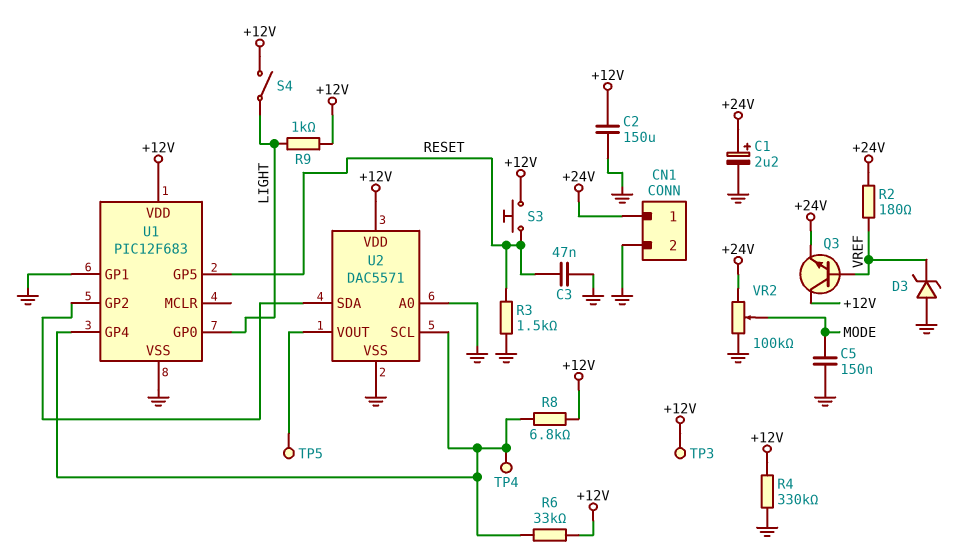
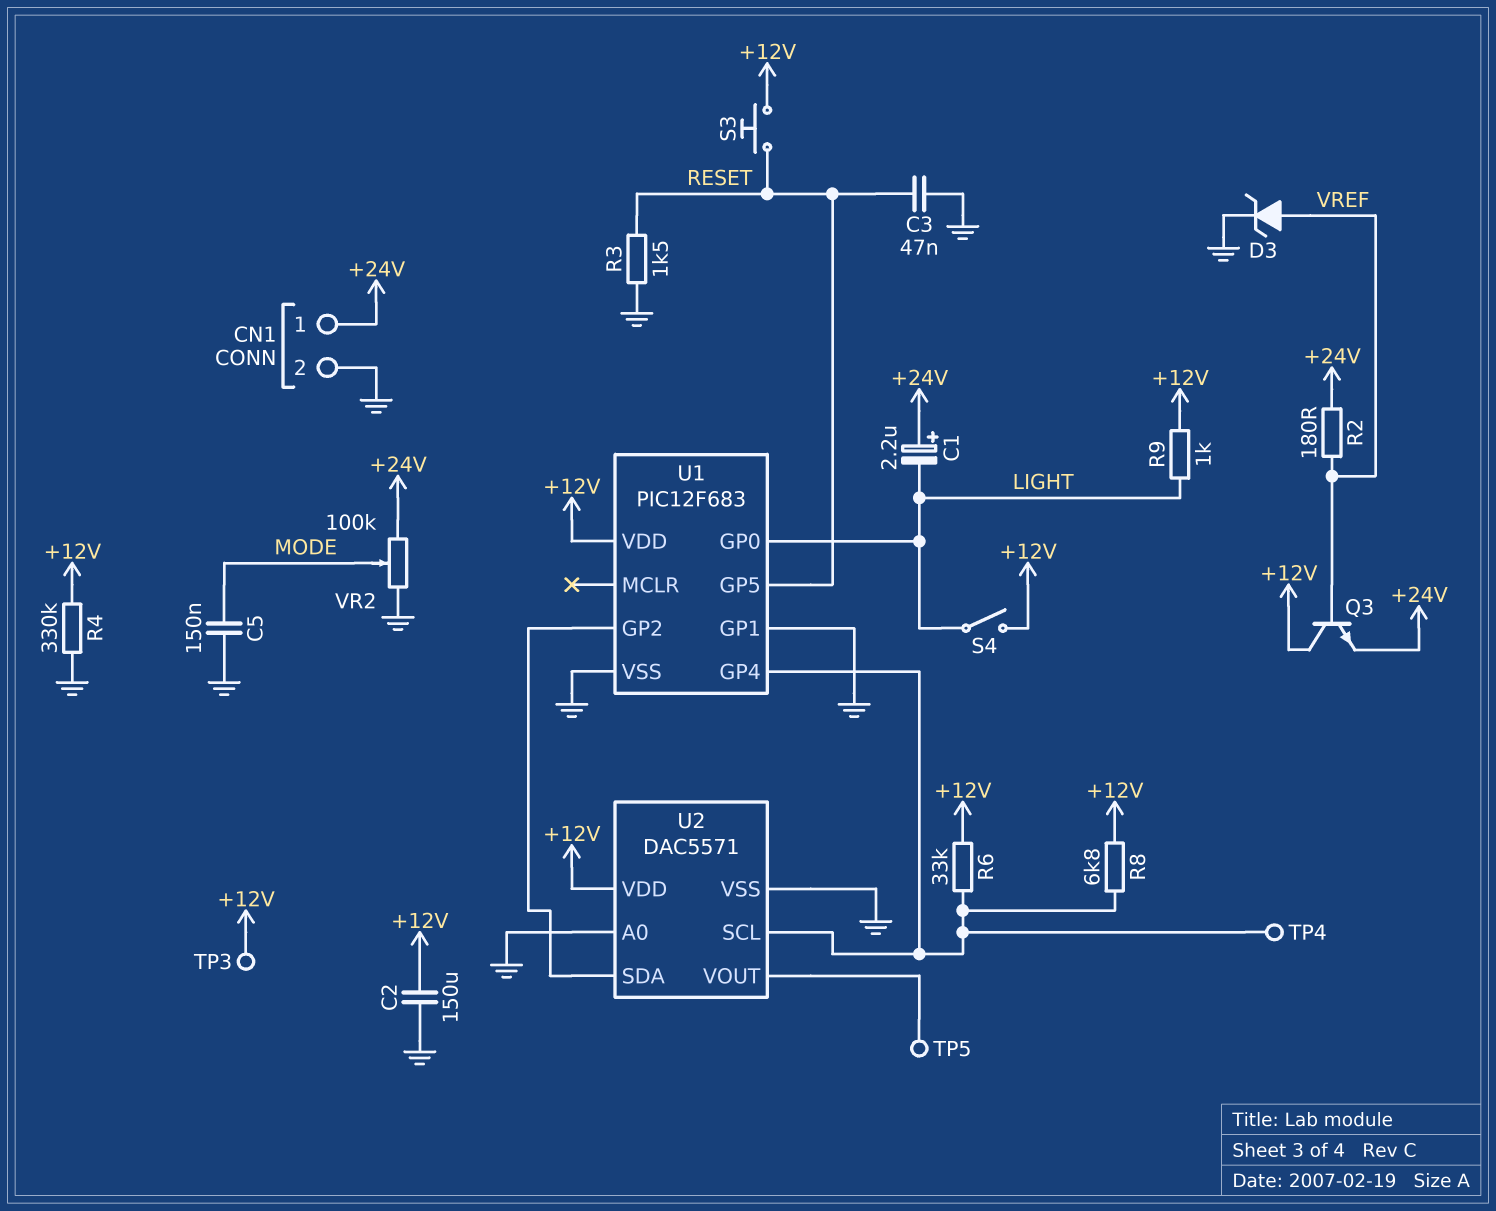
C1: 2.2uF (plus +24V, minus GND) -> 2.2uF (plus +24V, minus LIGHT)
D3: zener (A GND, K VREF) -> zener (A VREF, K GND)

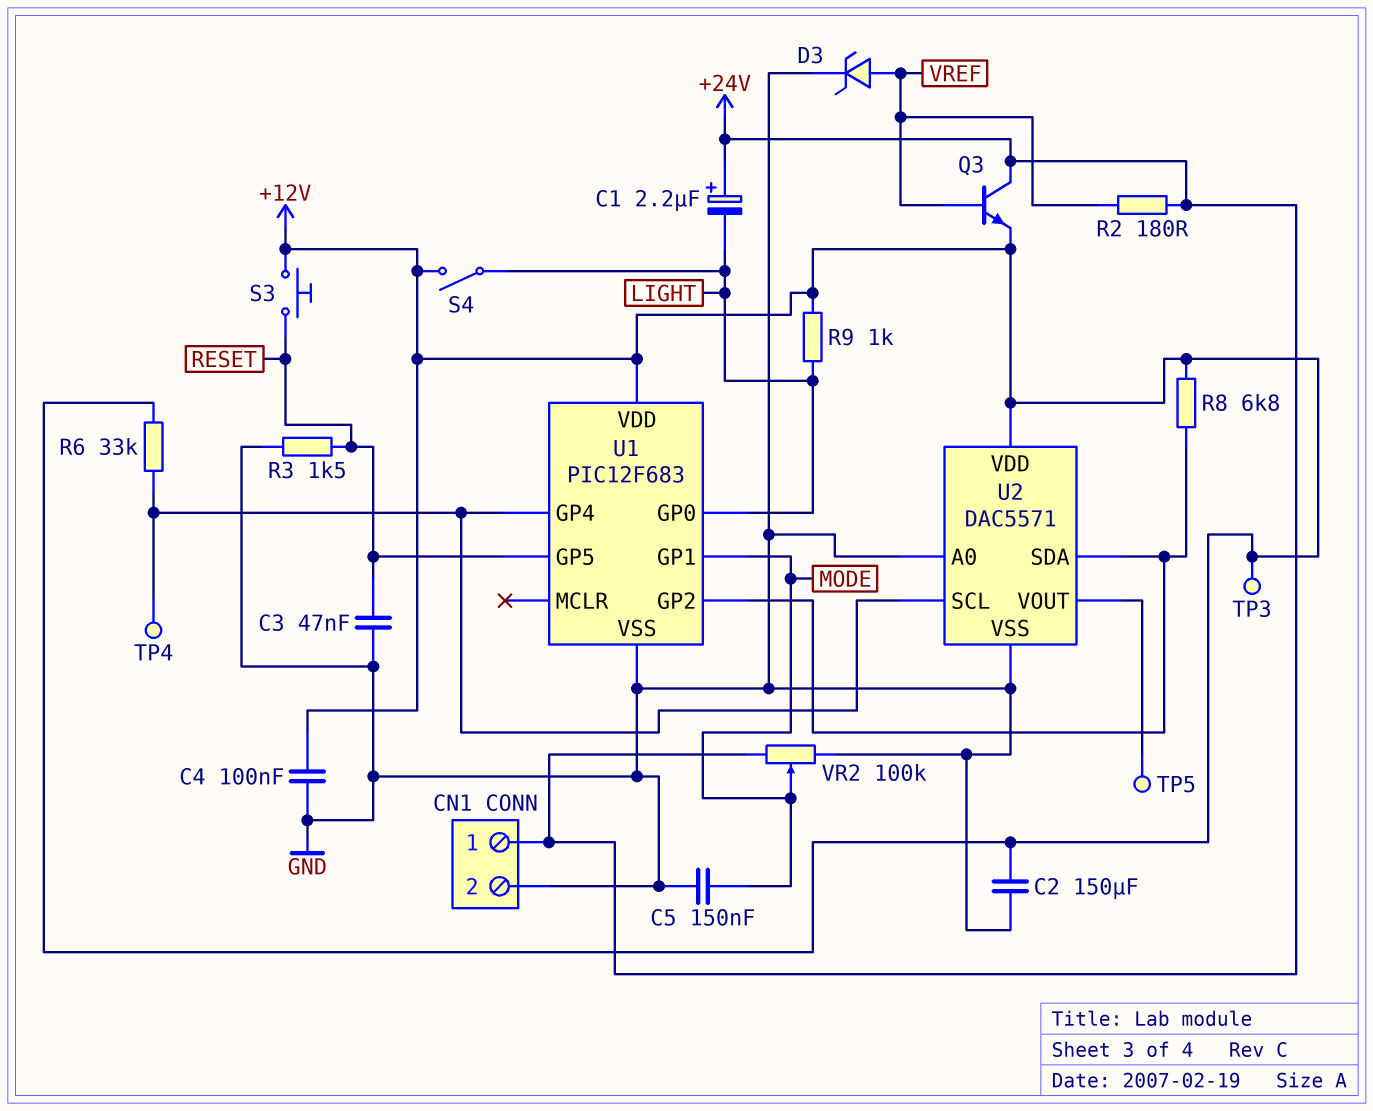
C4: none -> 100nF (+12V, GND)
Q3: NPN (B VREF, C +12V, E +24V) -> NPN (B VREF, C +24V, E +12V)
R4: 330k (+12V, GND) -> none
R8: 6.8k (+12V, U1/GP4) -> 6.8k (+12V, U1/GP2)
U1 pin GP1: GND -> MODE

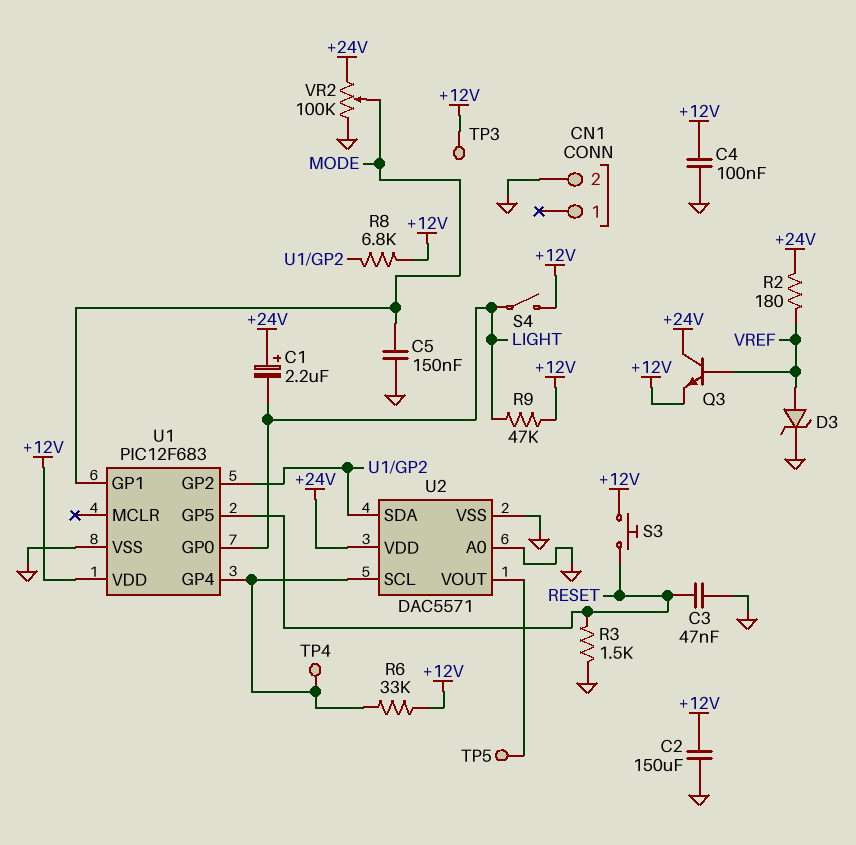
CN1 pin 1: +24V -> none
R9: 1k (+12V, LIGHT) -> 47k (+12V, LIGHT)
U2 pin VDD: +12V -> +24V

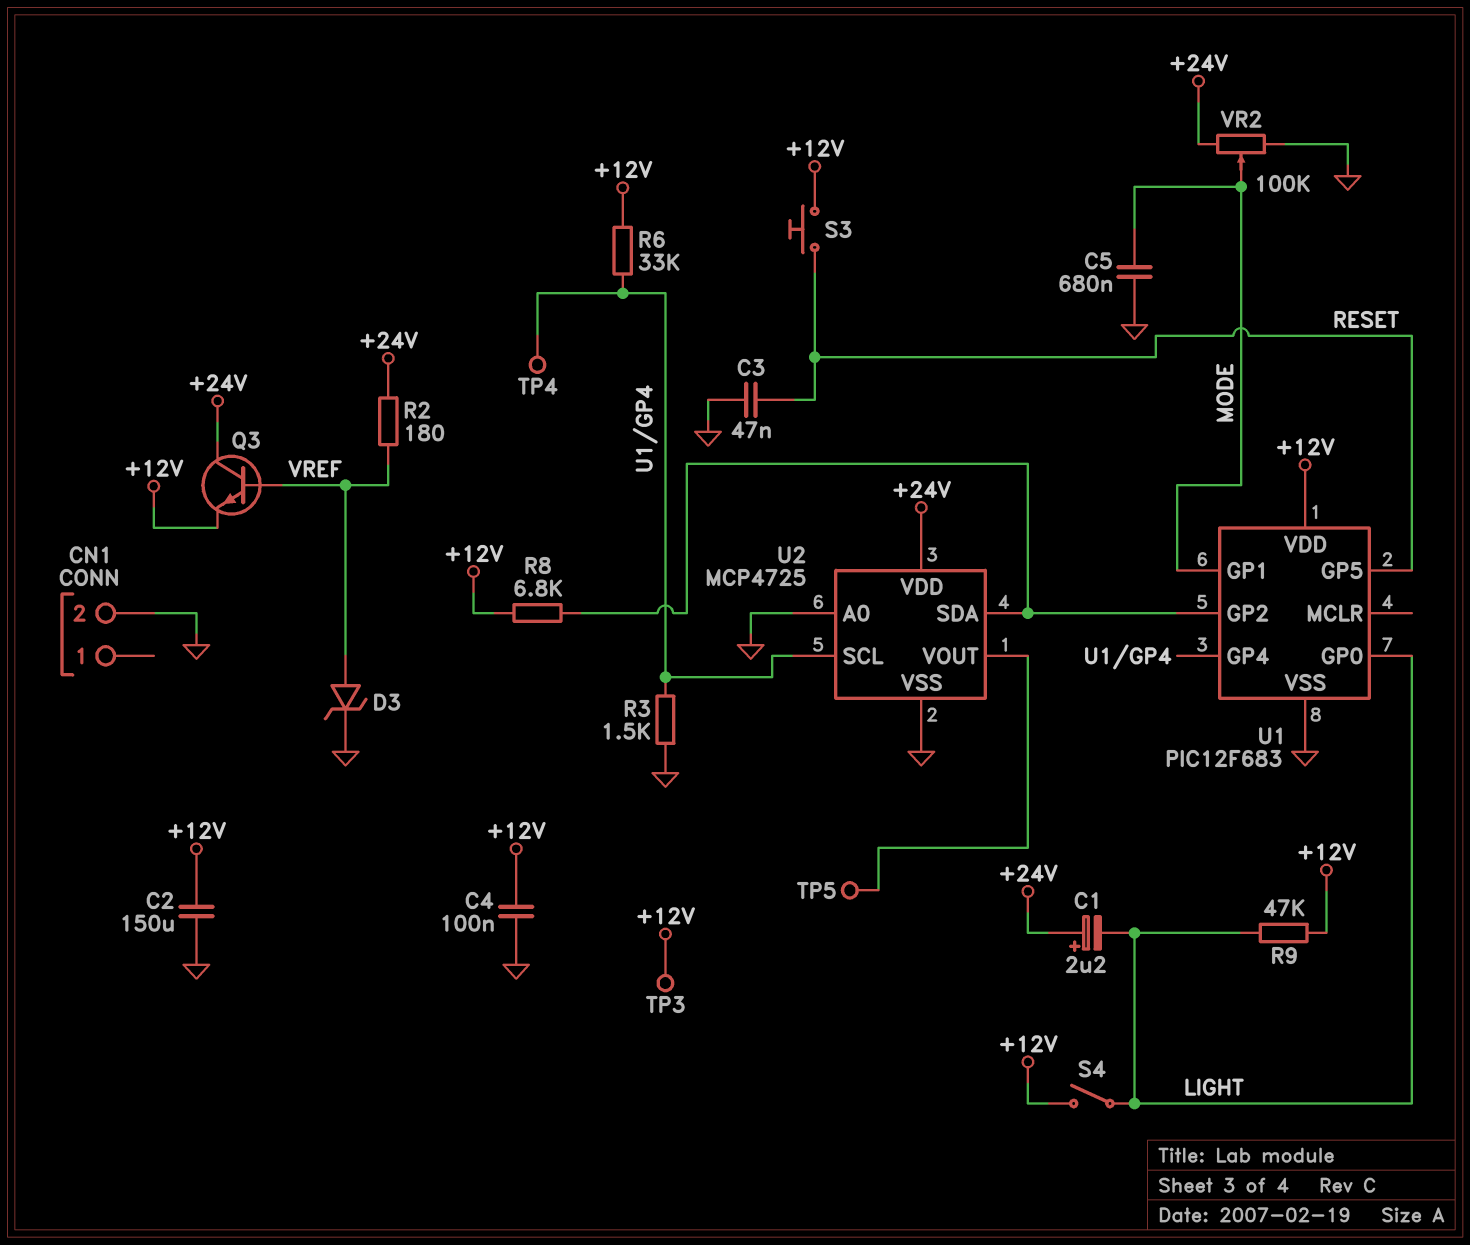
C5: 150nF (GND, MODE) -> 680nF (GND, MODE)
R3: 1.5k (GND, RESET) -> 1.5k (GND, U1/GP4)
U2: DAC5571 -> MCP4725

